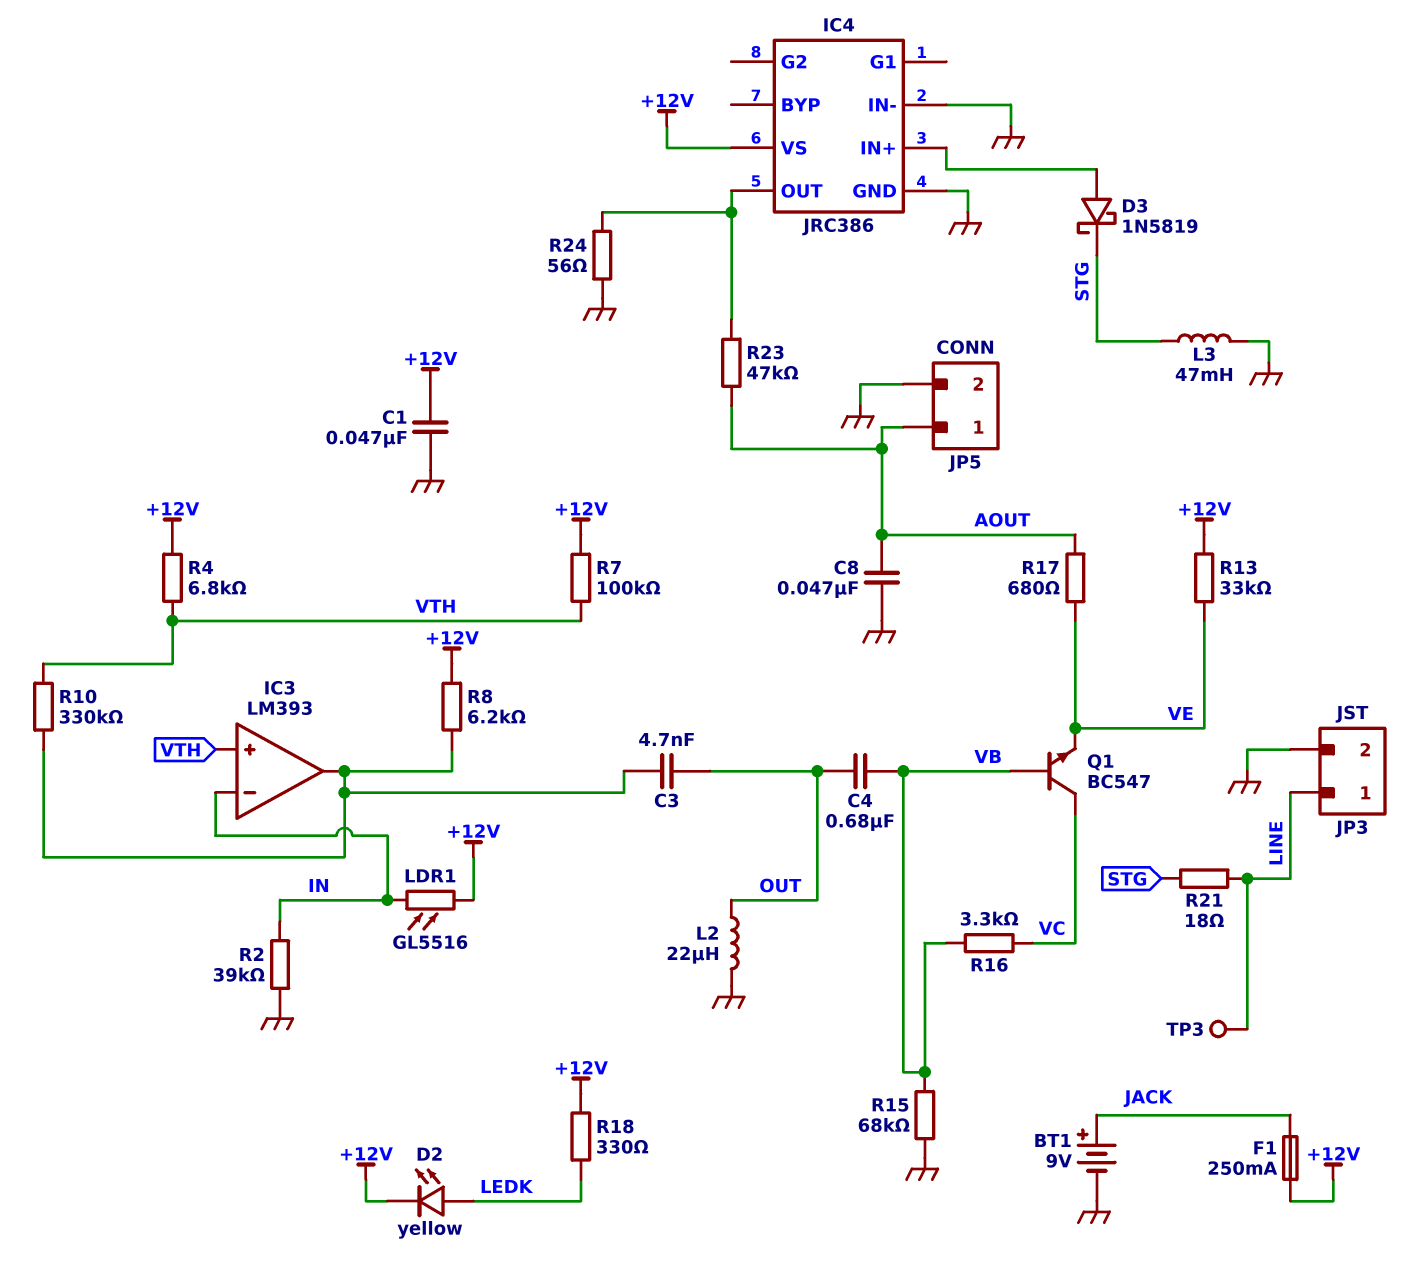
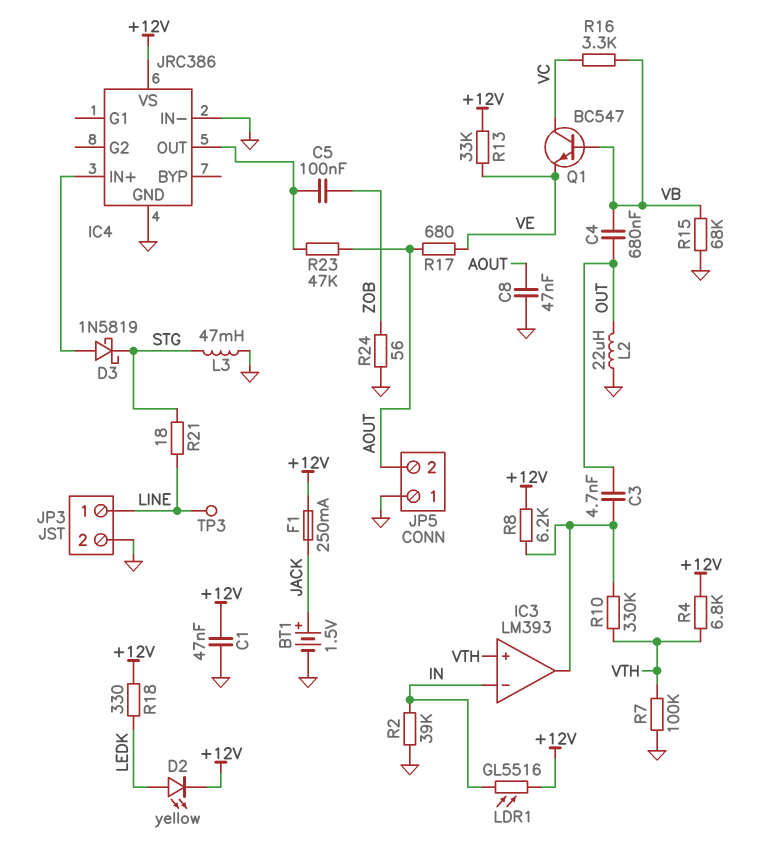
BT1: 9V (plus JACK, minus GND) -> 1.5V (plus JACK, minus GND)
C5: none -> 100nF (IC4/OUT, ZOB)
JP5 pin 1: AOUT -> GND
JP5 pin 2: GND -> AOUT
R7: 100k (+12V, VTH) -> 100k (GND, VTH)
R24: 56 (GND, IC4/OUT) -> 56 (GND, ZOB)

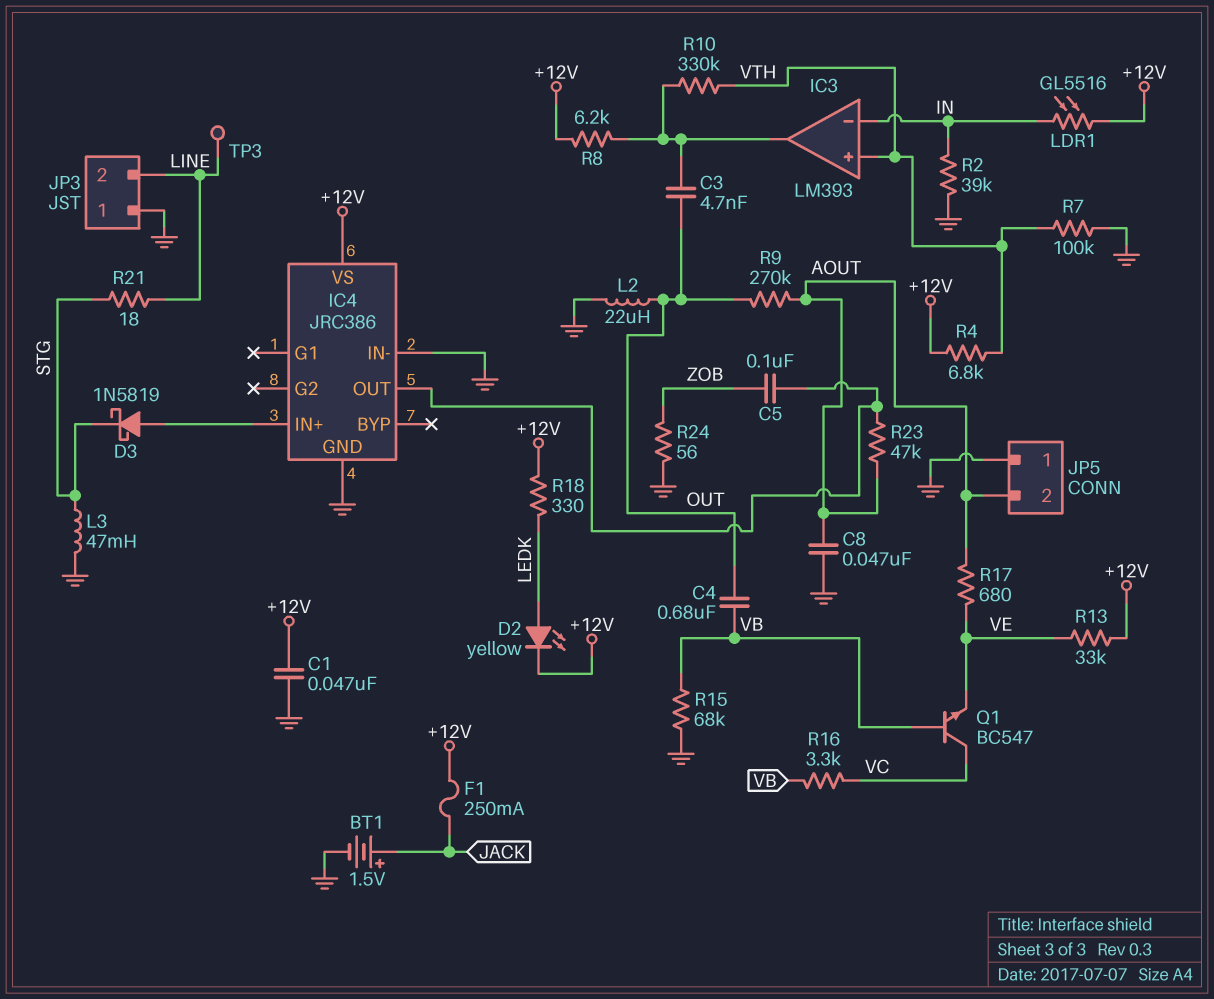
JP3 pin 1: LINE -> GND
JP3 pin 2: GND -> LINE
R9: none -> 270k (AOUT, OUT)

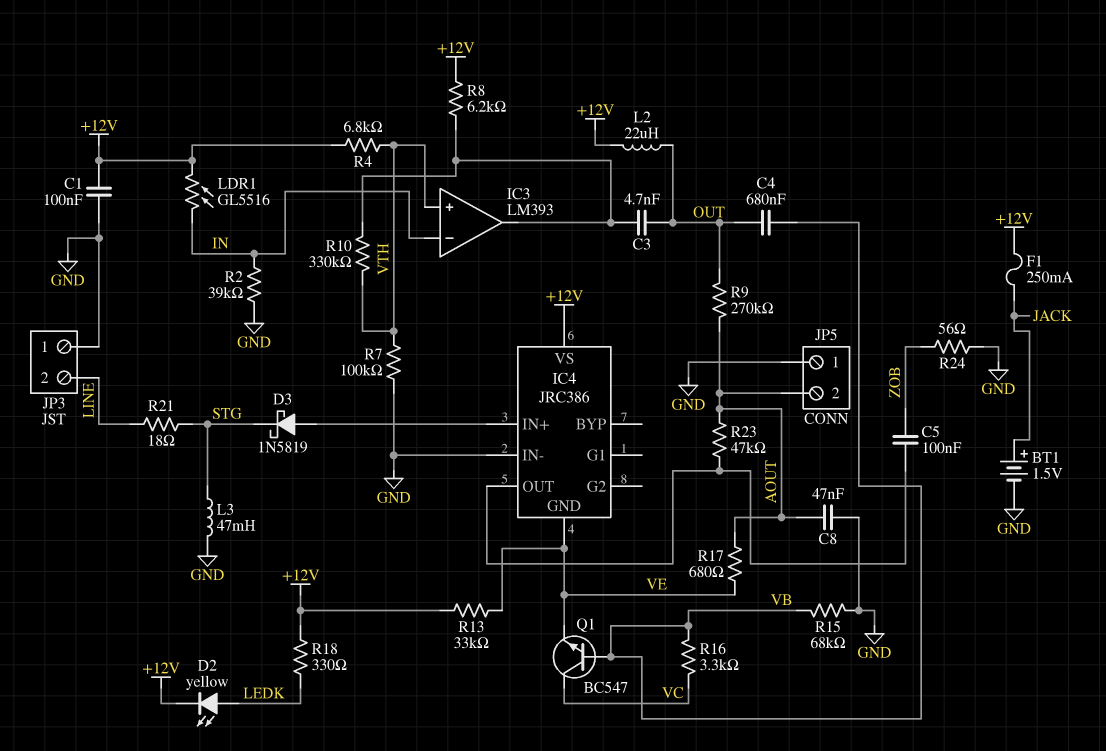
C1: 47nF (+12V, GND) -> 100nF (+12V, GND)
IC4 pin GND: GND -> VE
L2: 22uH (GND, OUT) -> 22uH (+12V, OUT)
TP3: test point (LINE) -> none

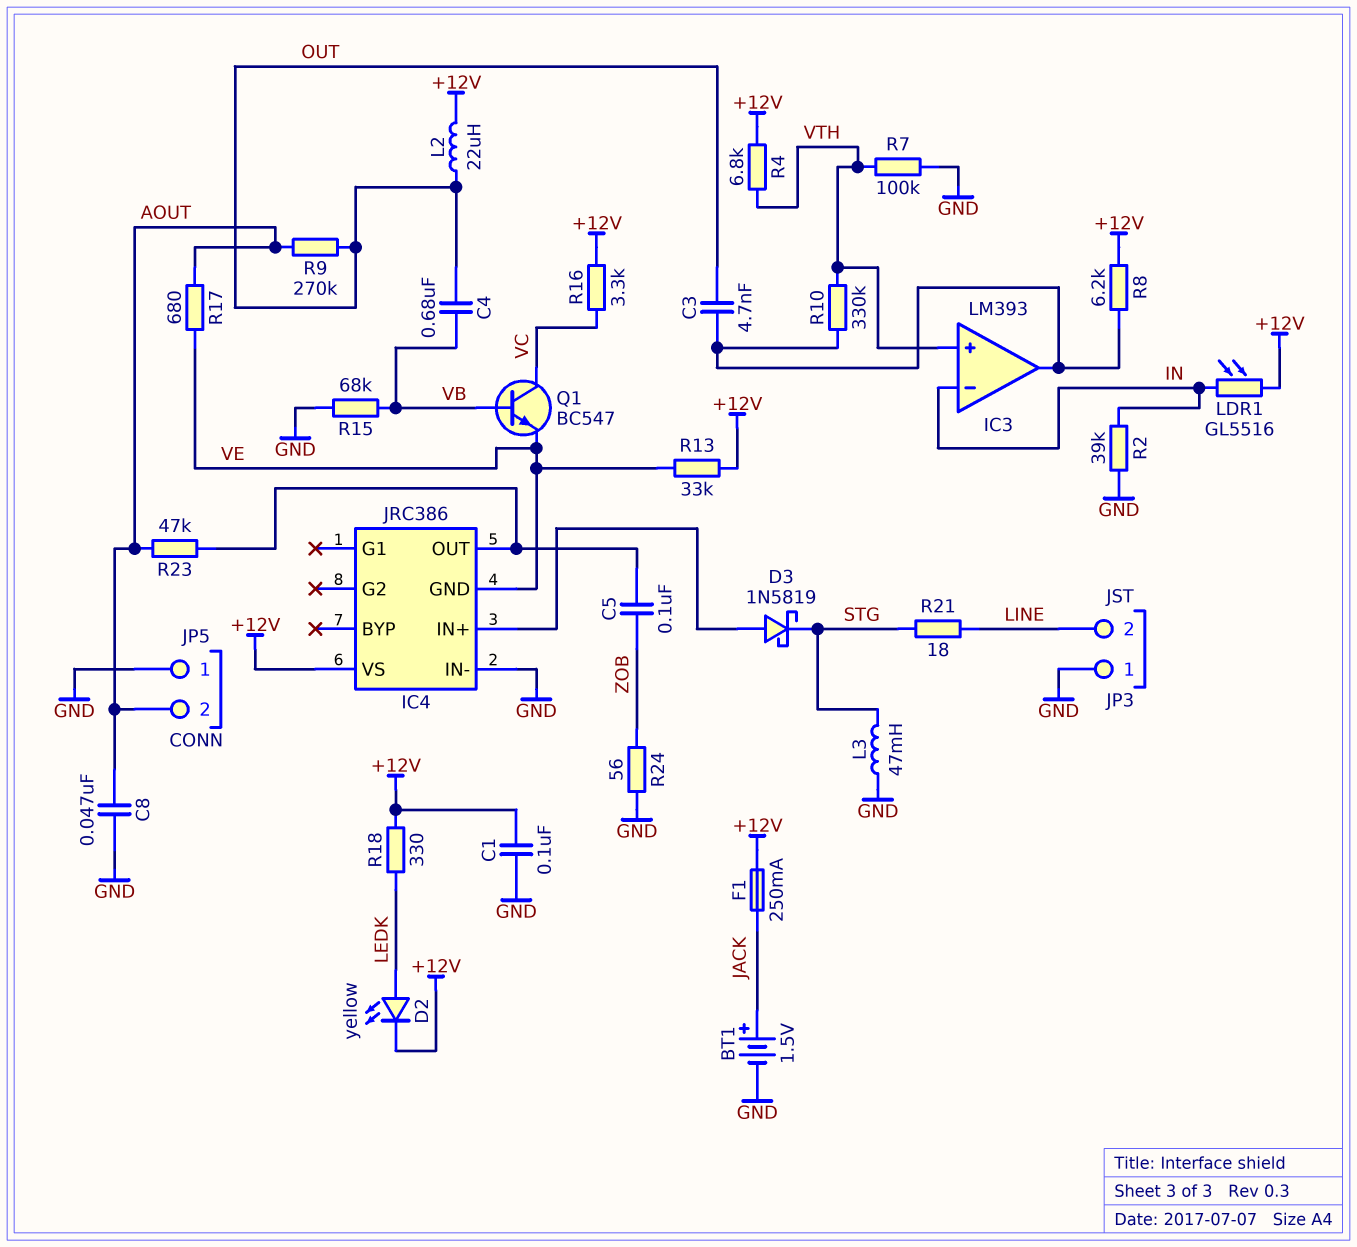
R16: 3.3k (VB, VC) -> 3.3k (+12V, VC)

